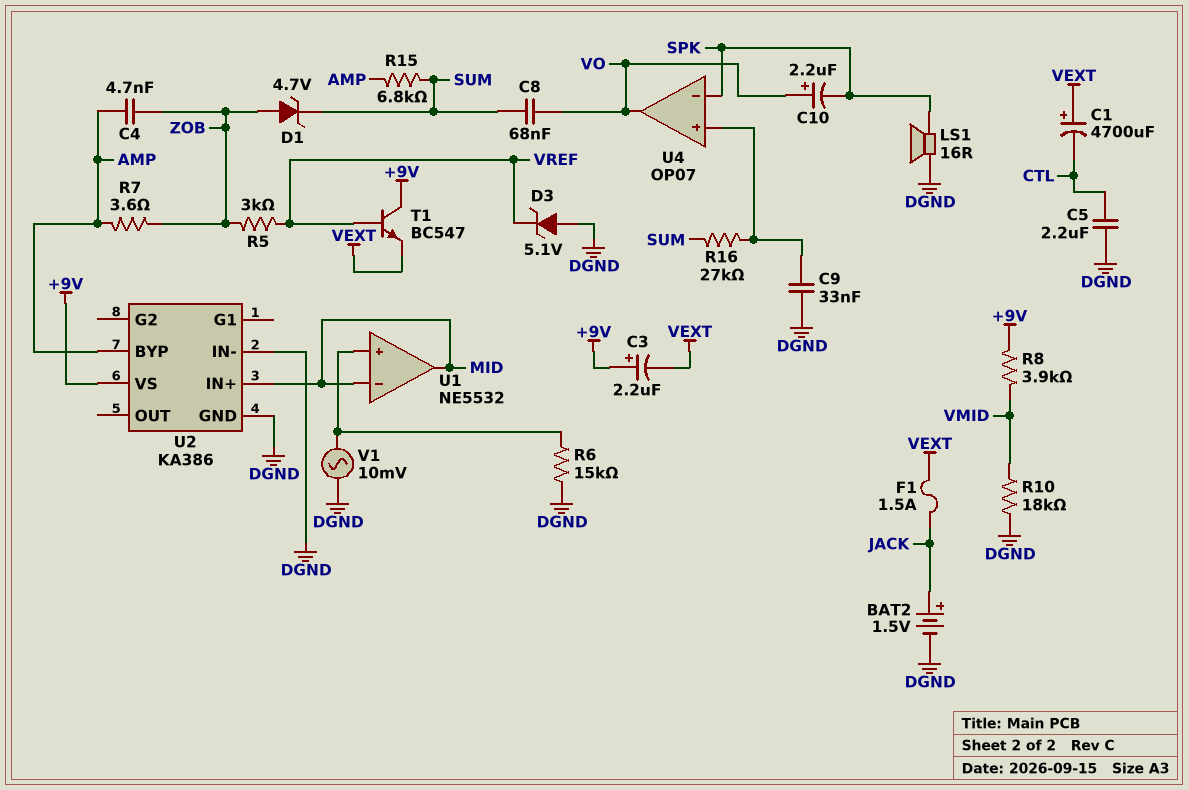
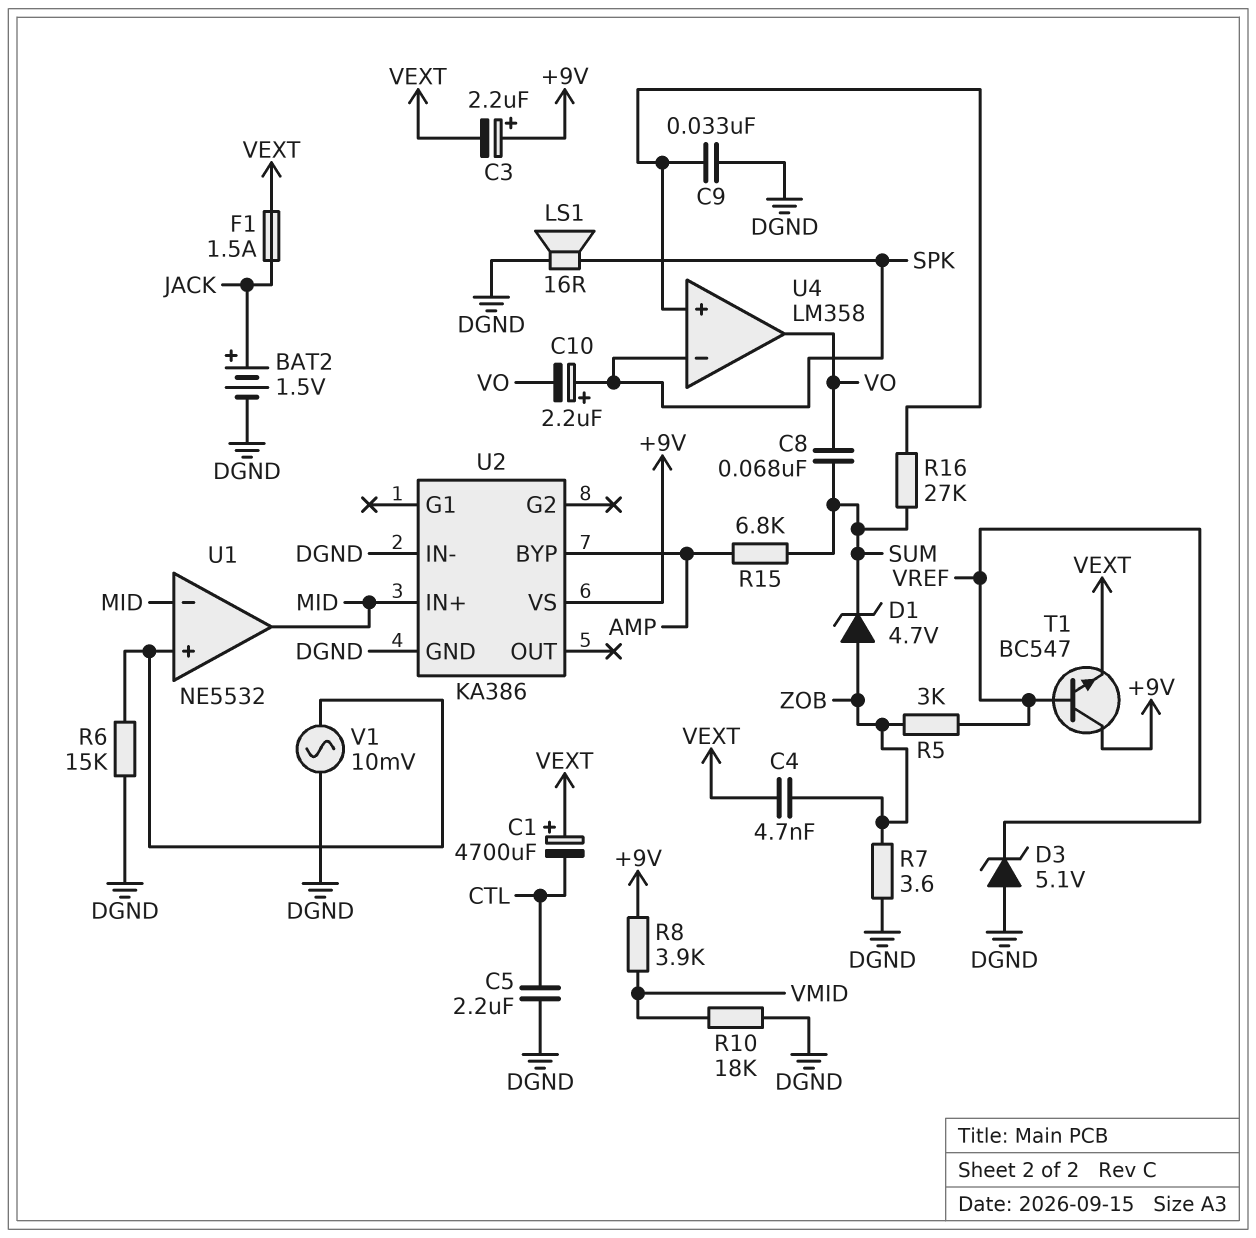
C4: 4.7nF (AMP, ZOB) -> 4.7nF (VEXT, ZOB)
C10: 2.2uF (plus VO, minus SPK) -> 2.2uF (plus SPK, minus VO)
R7: 3.6 (AMP, ZOB) -> 3.6 (DGND, ZOB)
U4: OP07 -> LM358

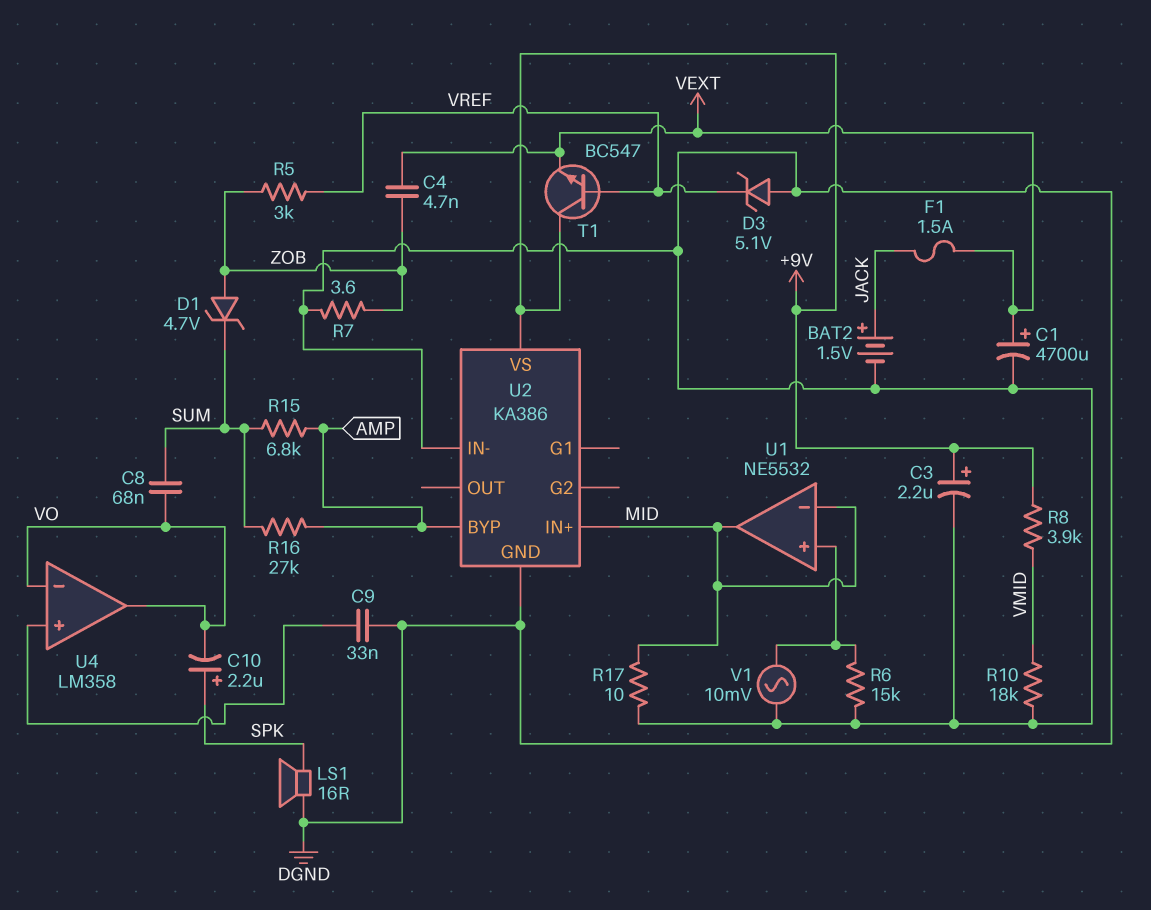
C1: 4700uF (plus VEXT, minus CTL) -> 4700uF (plus VEXT, minus DGND)
C3: 2.2uF (plus +9V, minus VEXT) -> 2.2uF (plus +9V, minus DGND)
C5: 2.2uF (CTL, DGND) -> none
R16: 27k (SUM, U4/in+) -> 27k (AMP, SUM)
R17: none -> 10 (DGND, MID)
U4 pin in-: SPK -> VO

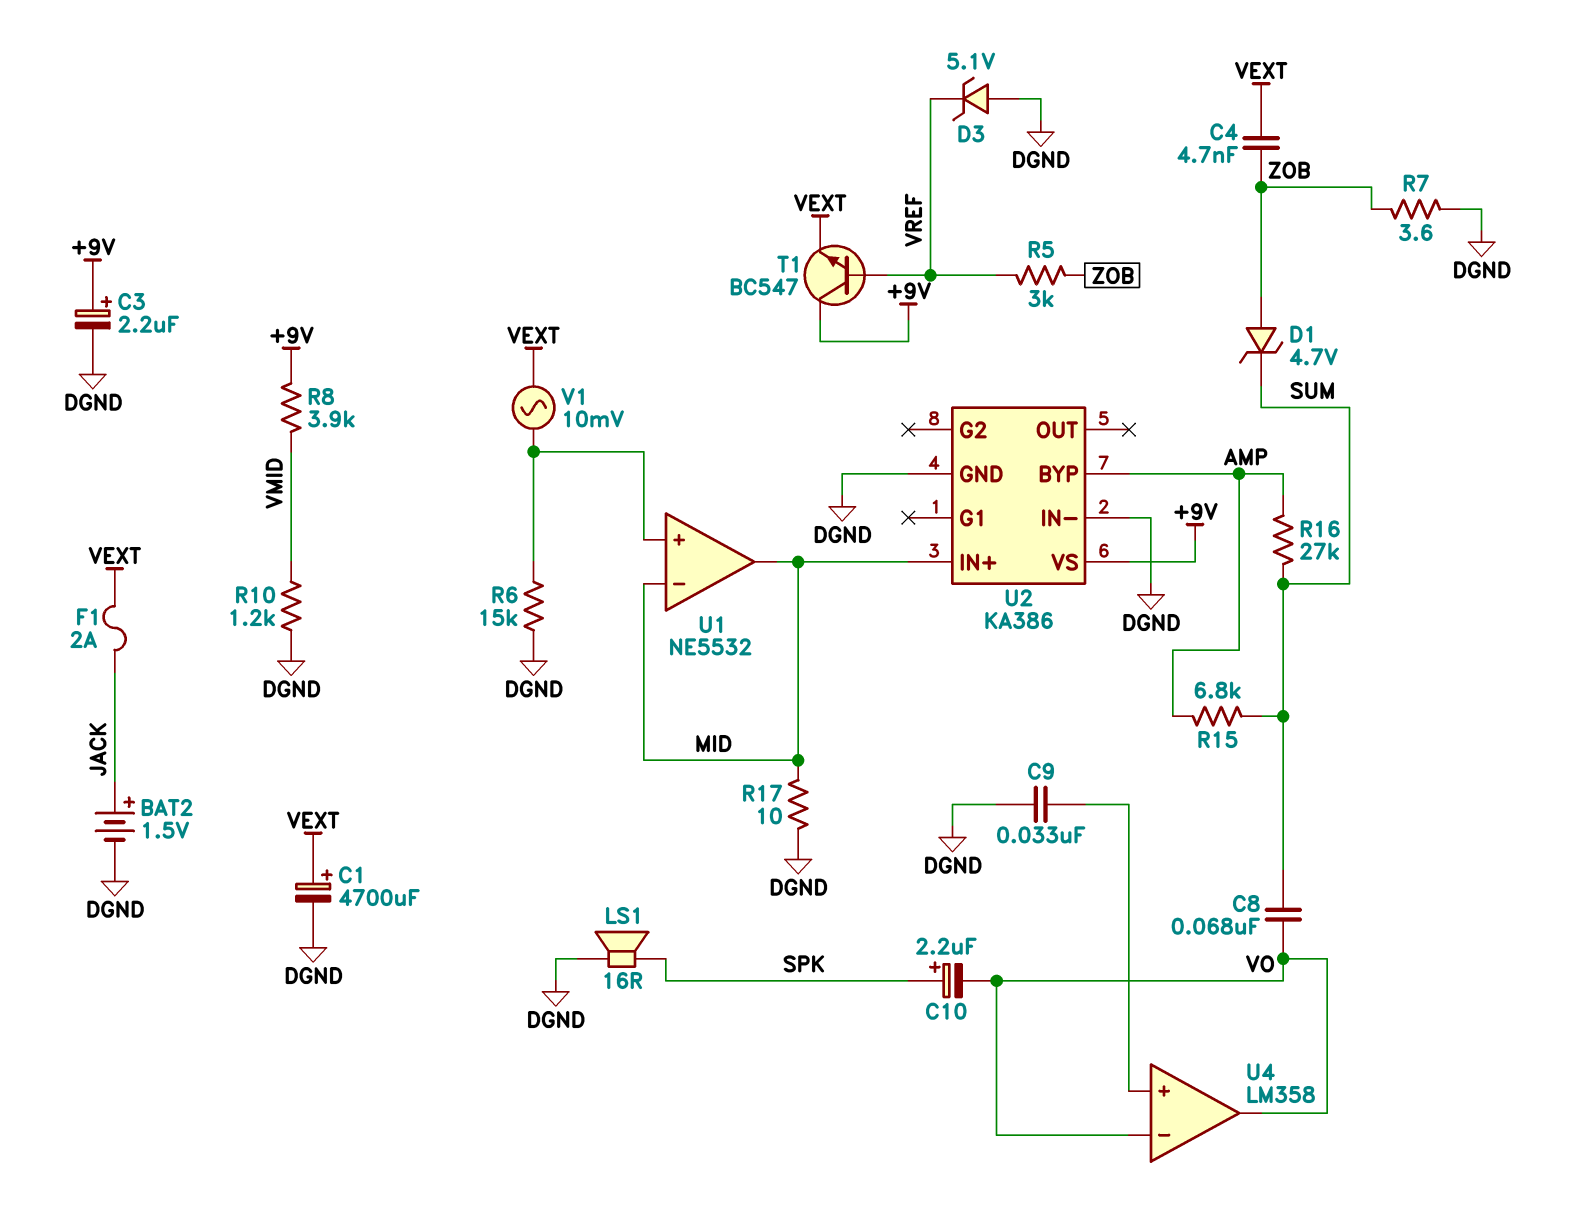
F1: 1.5A (JACK, VEXT) -> 2A (JACK, VEXT)
R10: 18k (DGND, VMID) -> 1.2k (DGND, VMID)
V1: AC 10mV (DGND, U1/in+) -> AC 10mV (U1/in+, VEXT)

